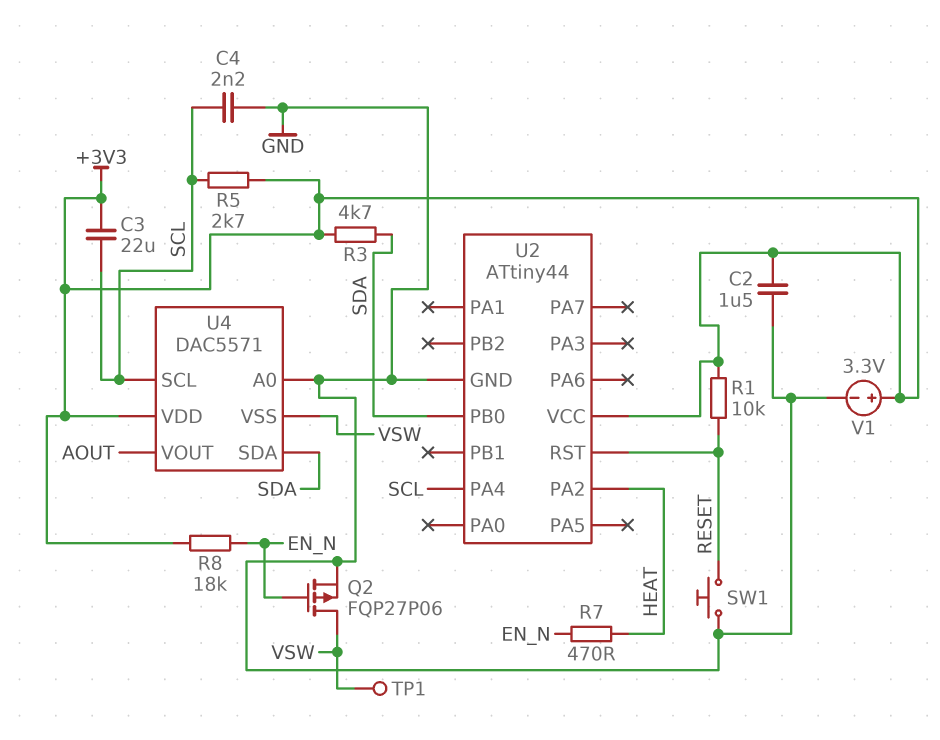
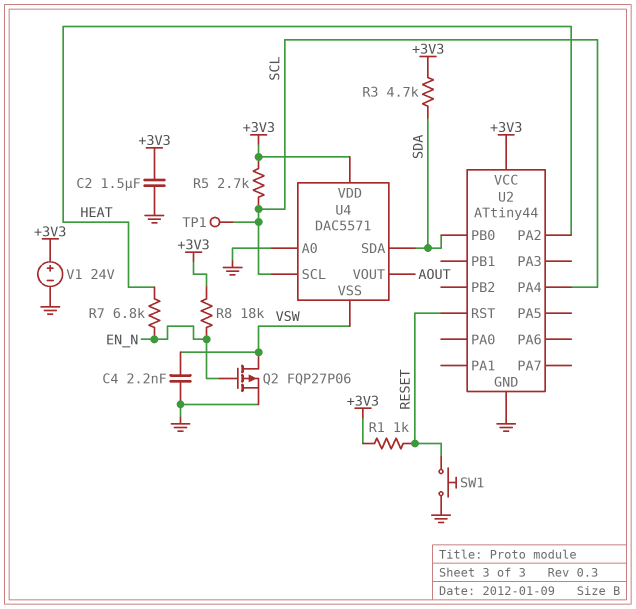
C3: 22uF (+3V3, SCL) -> none
C4: 2.2nF (GND, SCL) -> 2.2nF (GND, VSW)
R1: 10k (+3V3, RESET) -> 1k (+3V3, RESET)
R7: 470 (EN_N, HEAT) -> 6.8k (EN_N, HEAT)
TP1: test point (VSW) -> test point (SCL)
V1: 3.3V (plus +3V3, minus GND) -> 24V (plus +3V3, minus GND)

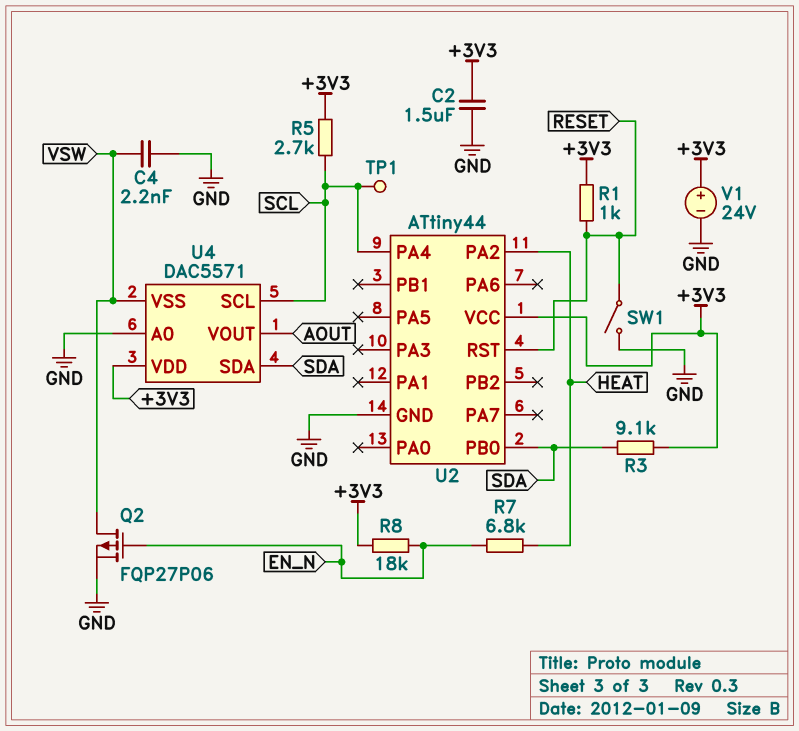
R3: 4.7k (+3V3, SDA) -> 9.1k (+3V3, SDA)
SW1: button (GND, RESET) -> switch (GND, RESET)

